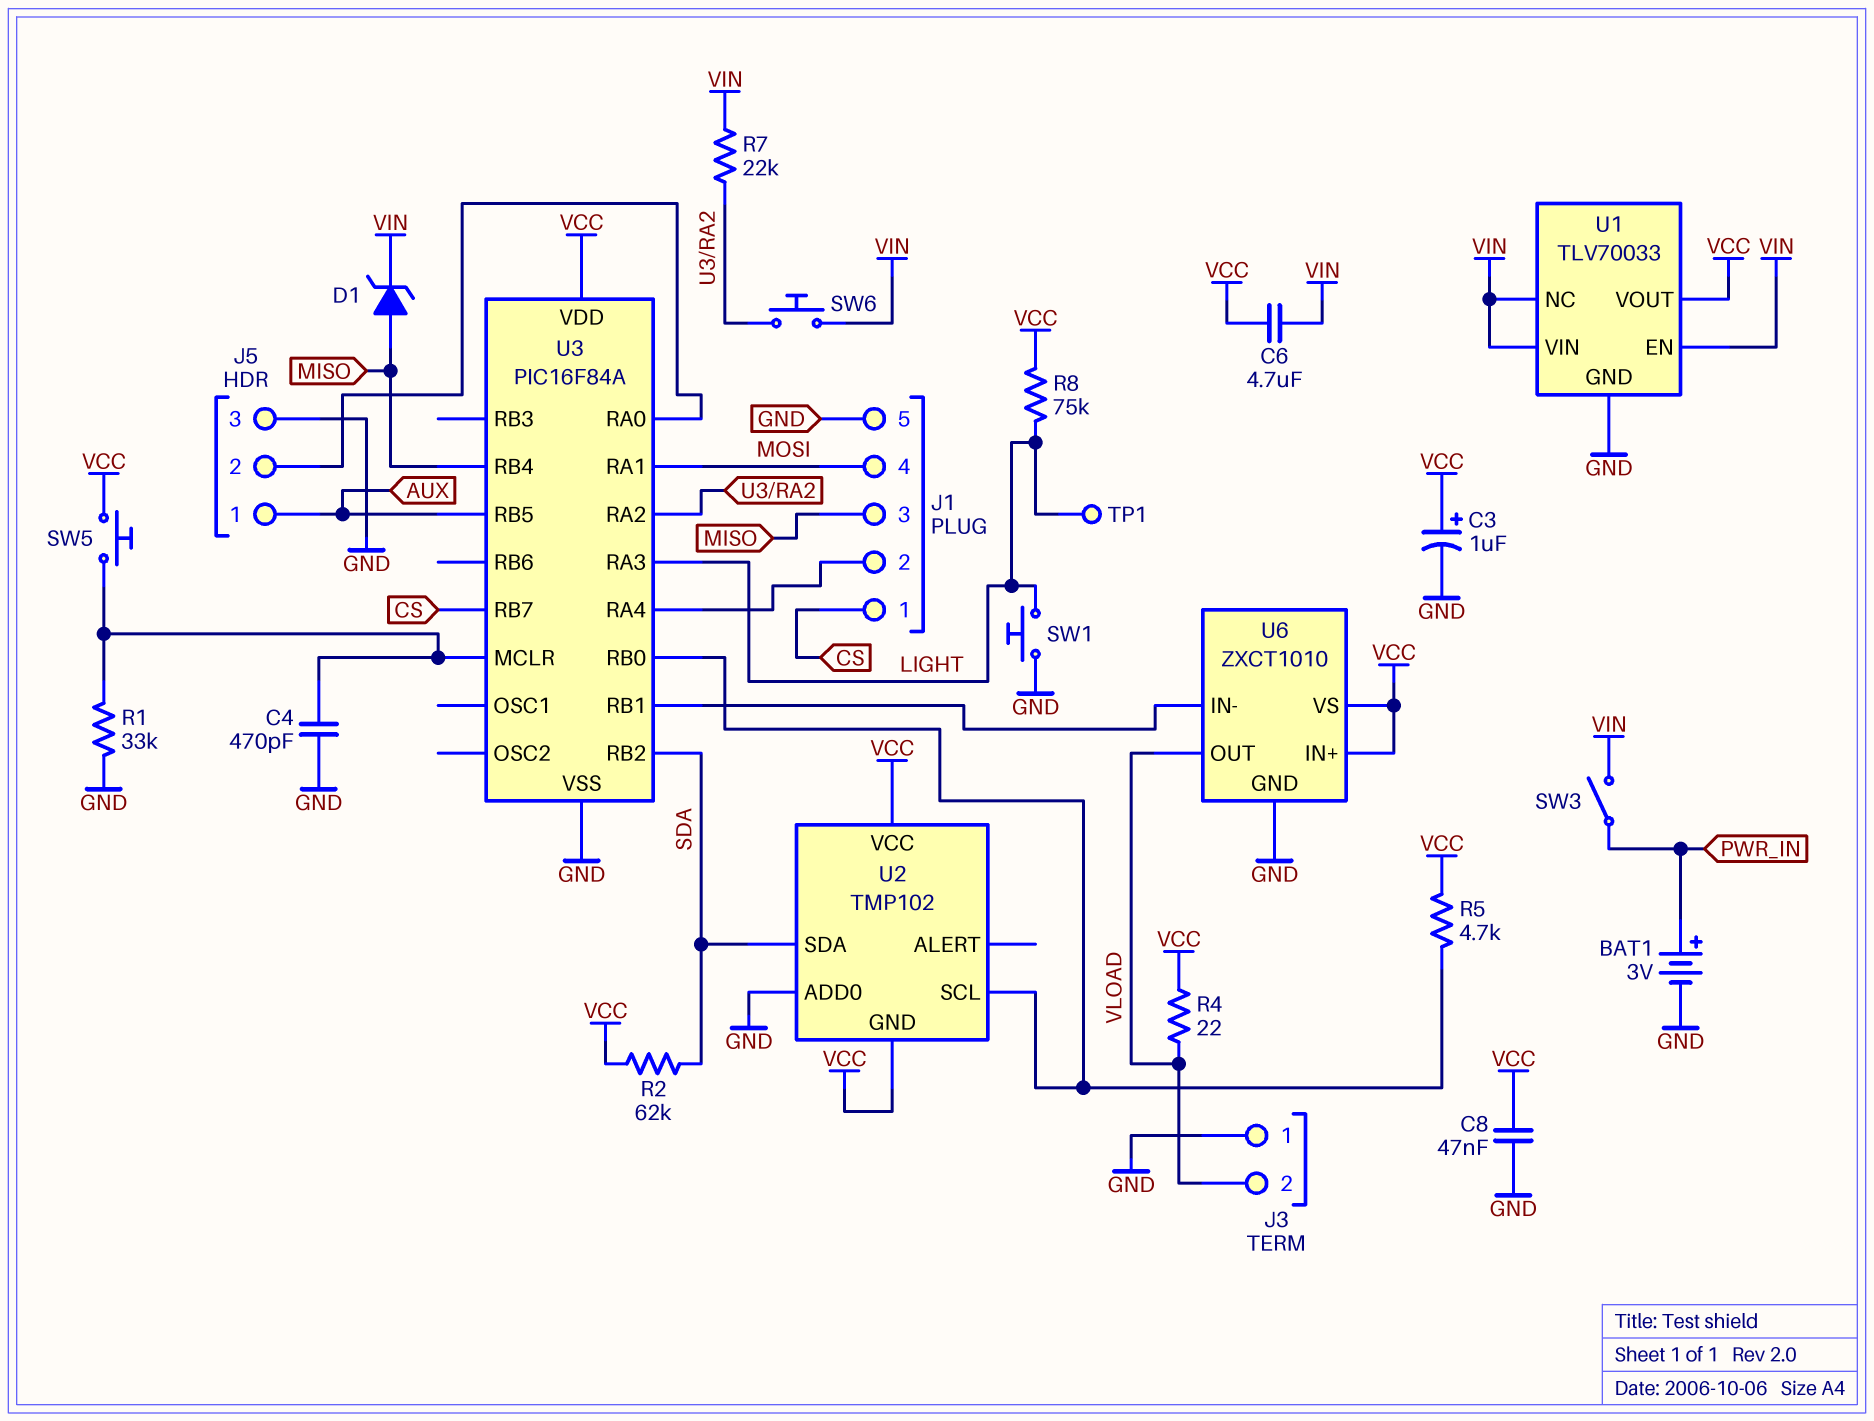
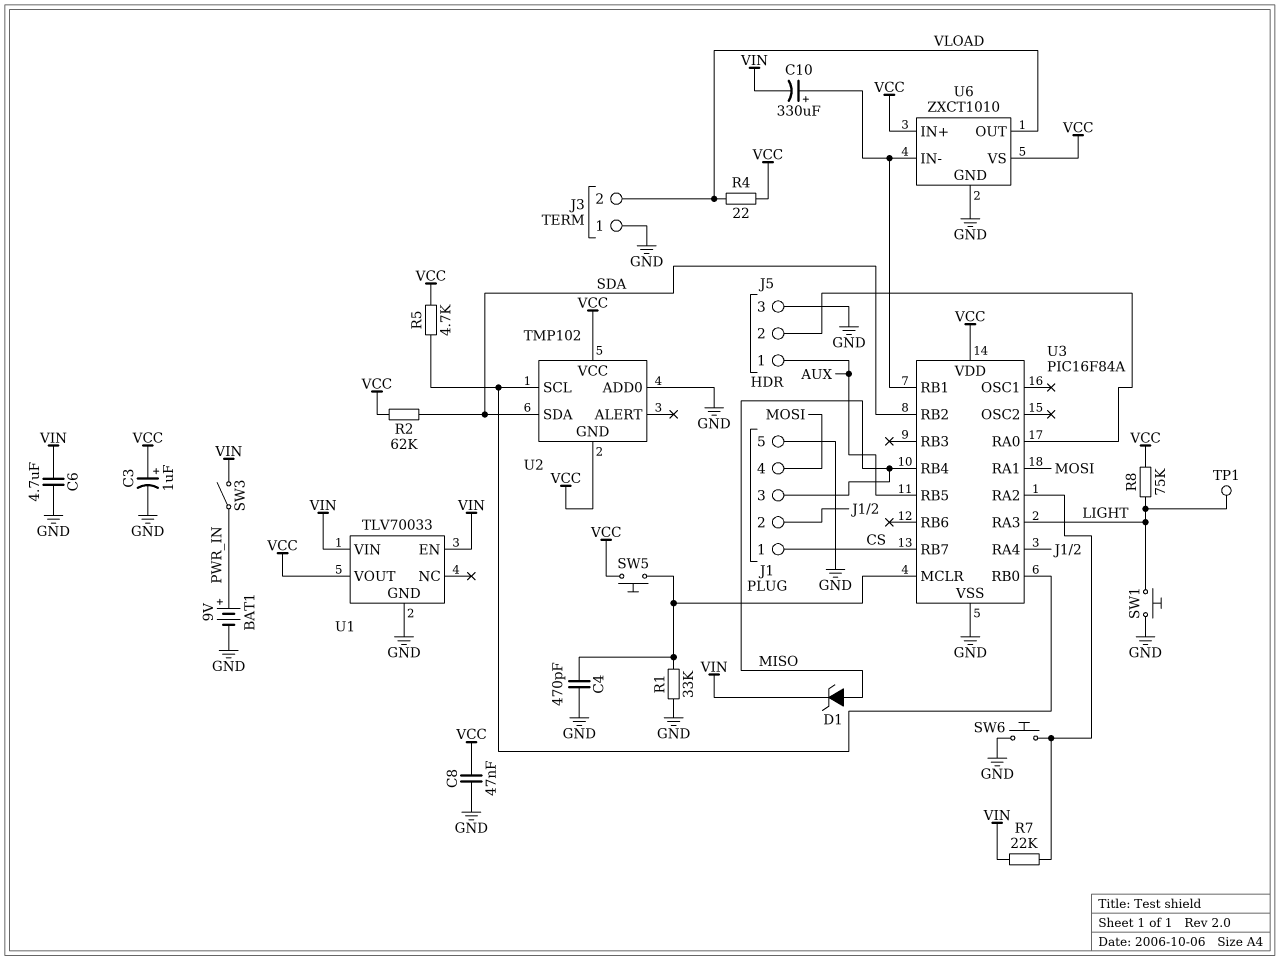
BAT1: 3V (plus PWR_IN, minus GND) -> 9V (plus PWR_IN, minus GND)
C6: 4.7uF (VCC, VIN) -> 4.7uF (GND, VIN)
C10: none -> 330uF (plus U3/RB1, minus VIN)
SW6: button (U3/RA2, VIN) -> button (GND, U3/RA2)
U1 pin NC: VIN -> none

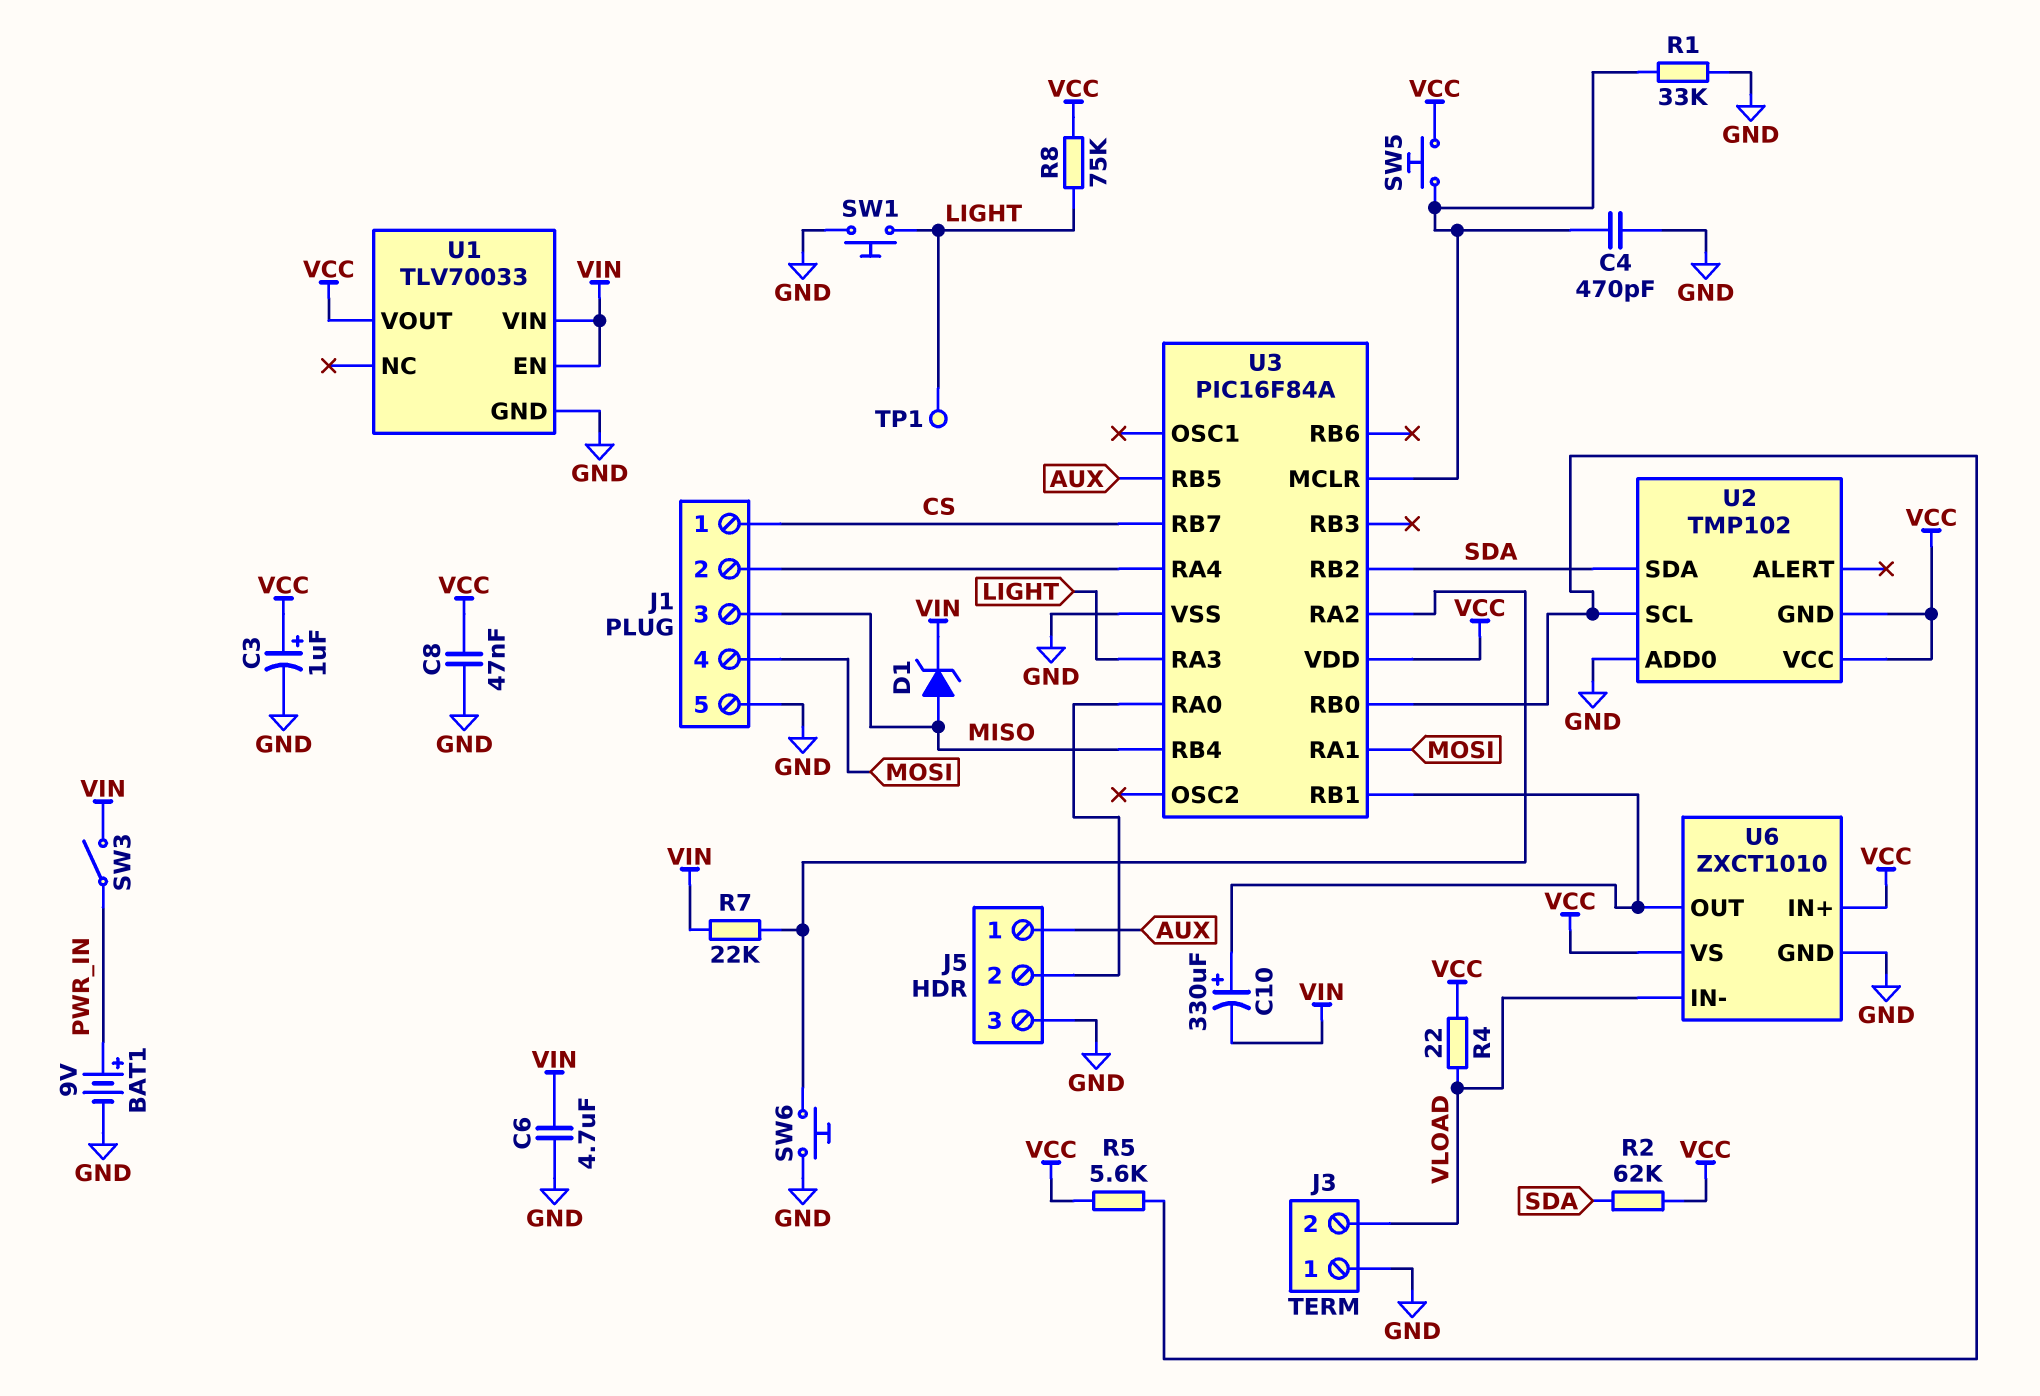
R5: 4.7k (U2/SCL, VCC) -> 5.6k (U2/SCL, VCC)
U6 pin IN-: U3/RB1 -> VLOAD
U6 pin OUT: VLOAD -> U3/RB1

